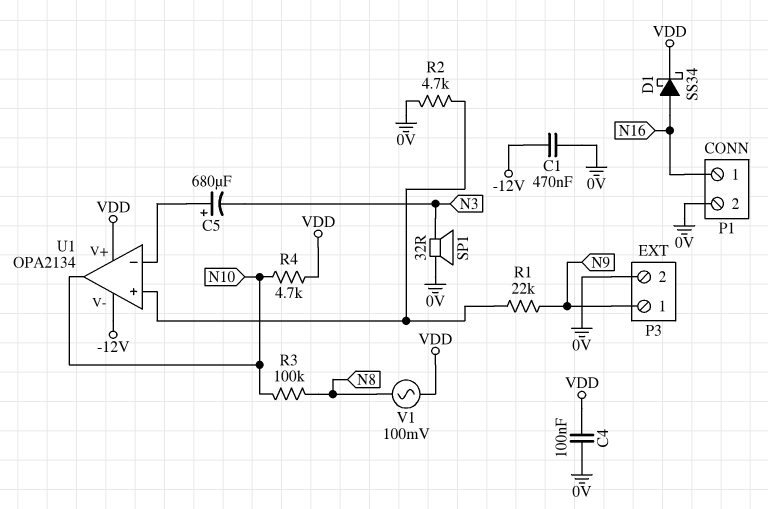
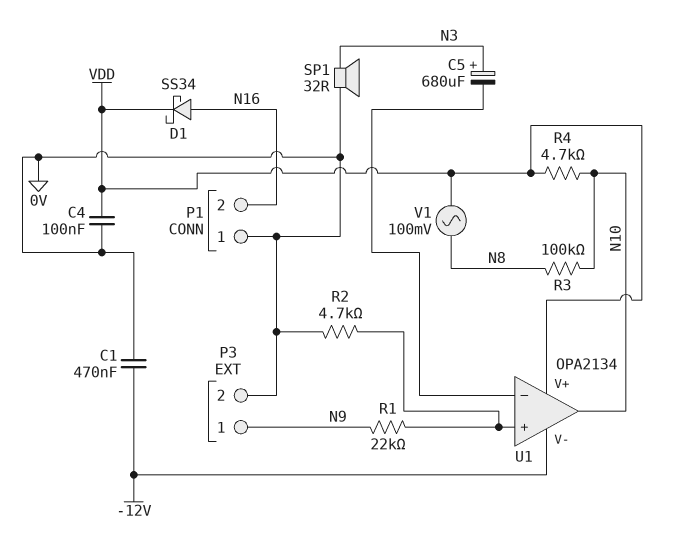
C5: 680uF (plus U1/in-, minus N3) -> 680uF (plus N3, minus U1/in-)
P1 pin 1: N16 -> 0V
P1 pin 2: 0V -> N16

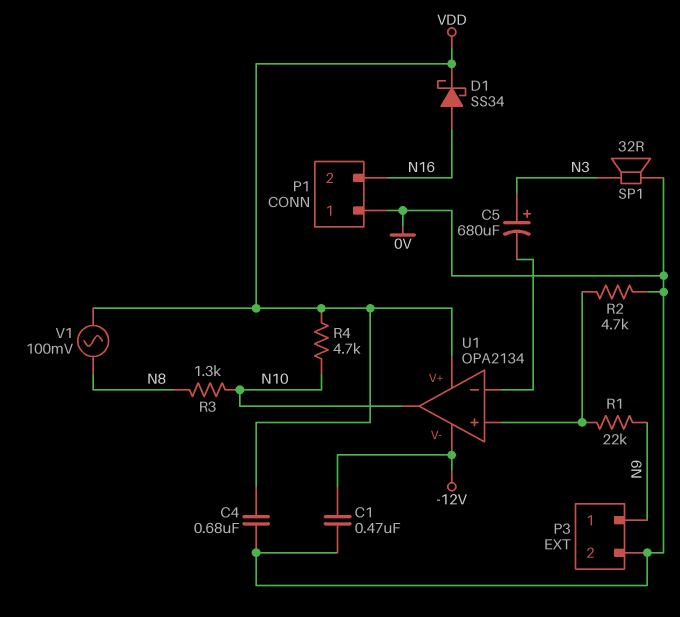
C4: 100nF (0V, VDD) -> 680nF (0V, VDD)
R3: 100k (N8, N10) -> 1.3k (N8, N10)

